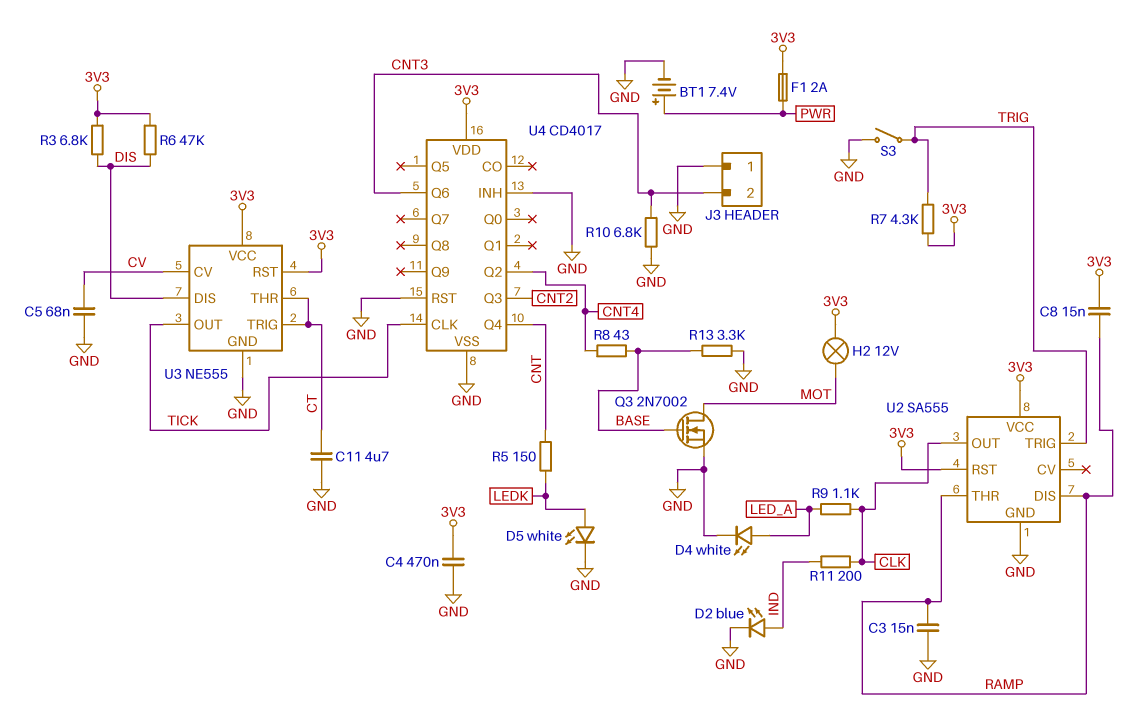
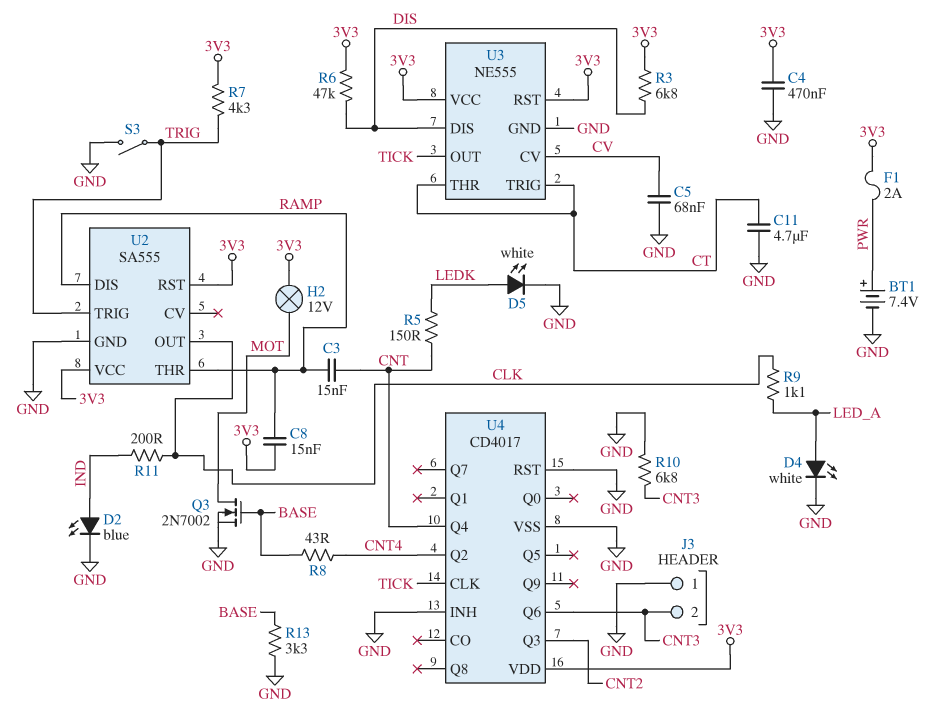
C3: 15nF (GND, RAMP) -> 15nF (CNT, RAMP)

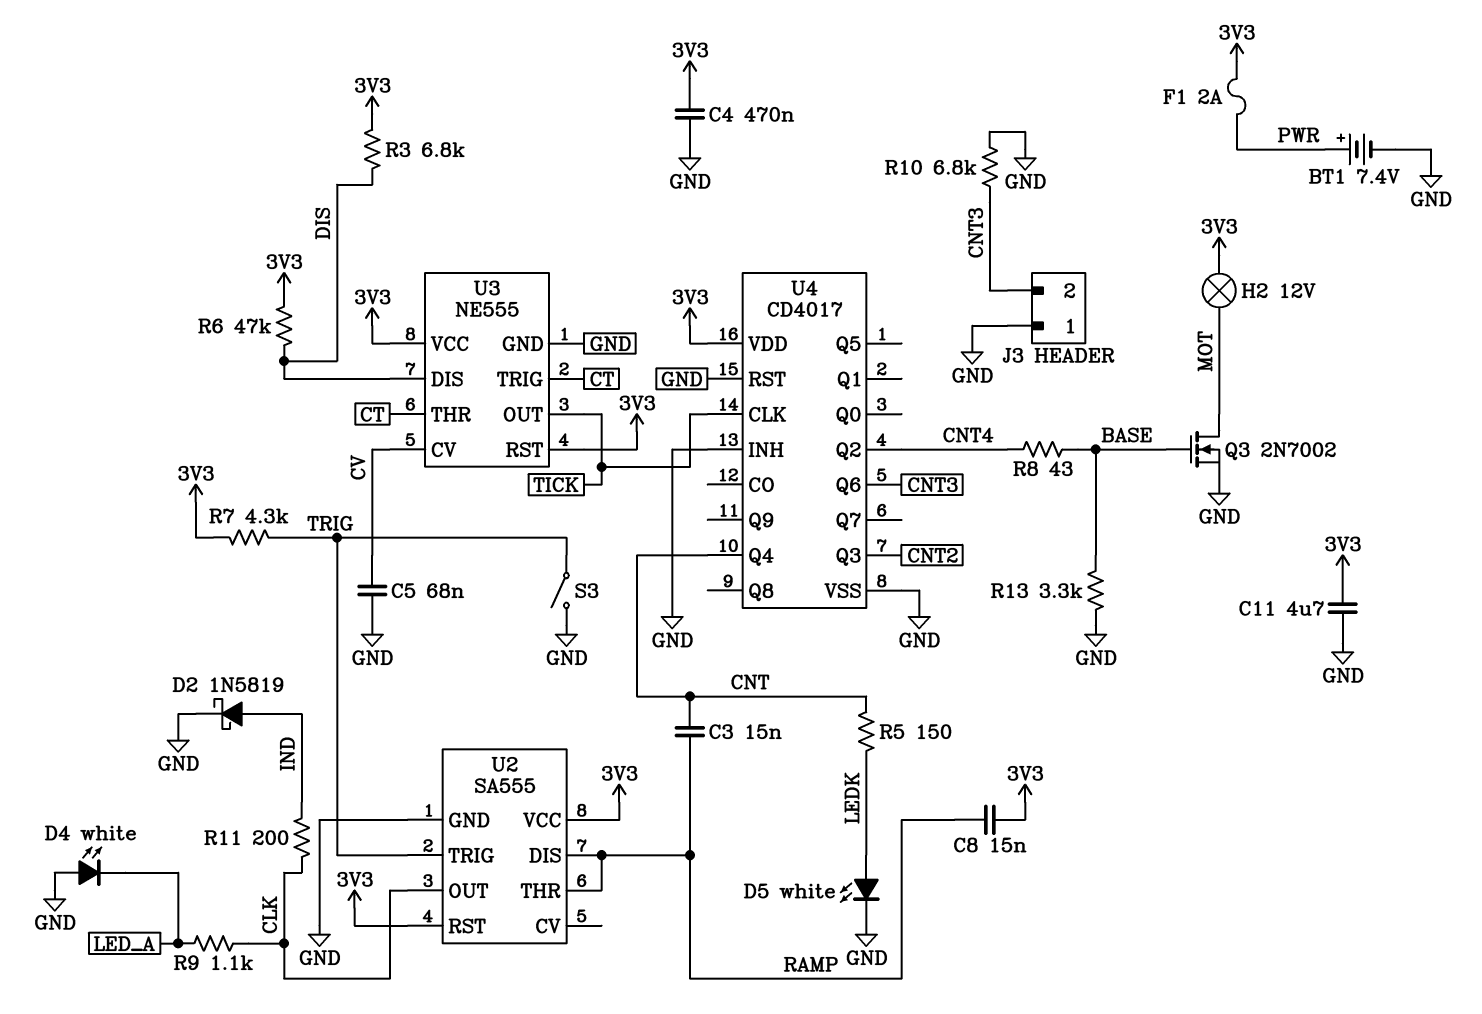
C11: 4.7uF (CT, GND) -> 4.7uF (3V3, GND)
D2: LED blue (A IND, K GND) -> schottky 1N5819 (A IND, K GND)
D4: LED white (A LED_A, K GND) -> LED white (A GND, K LED_A)

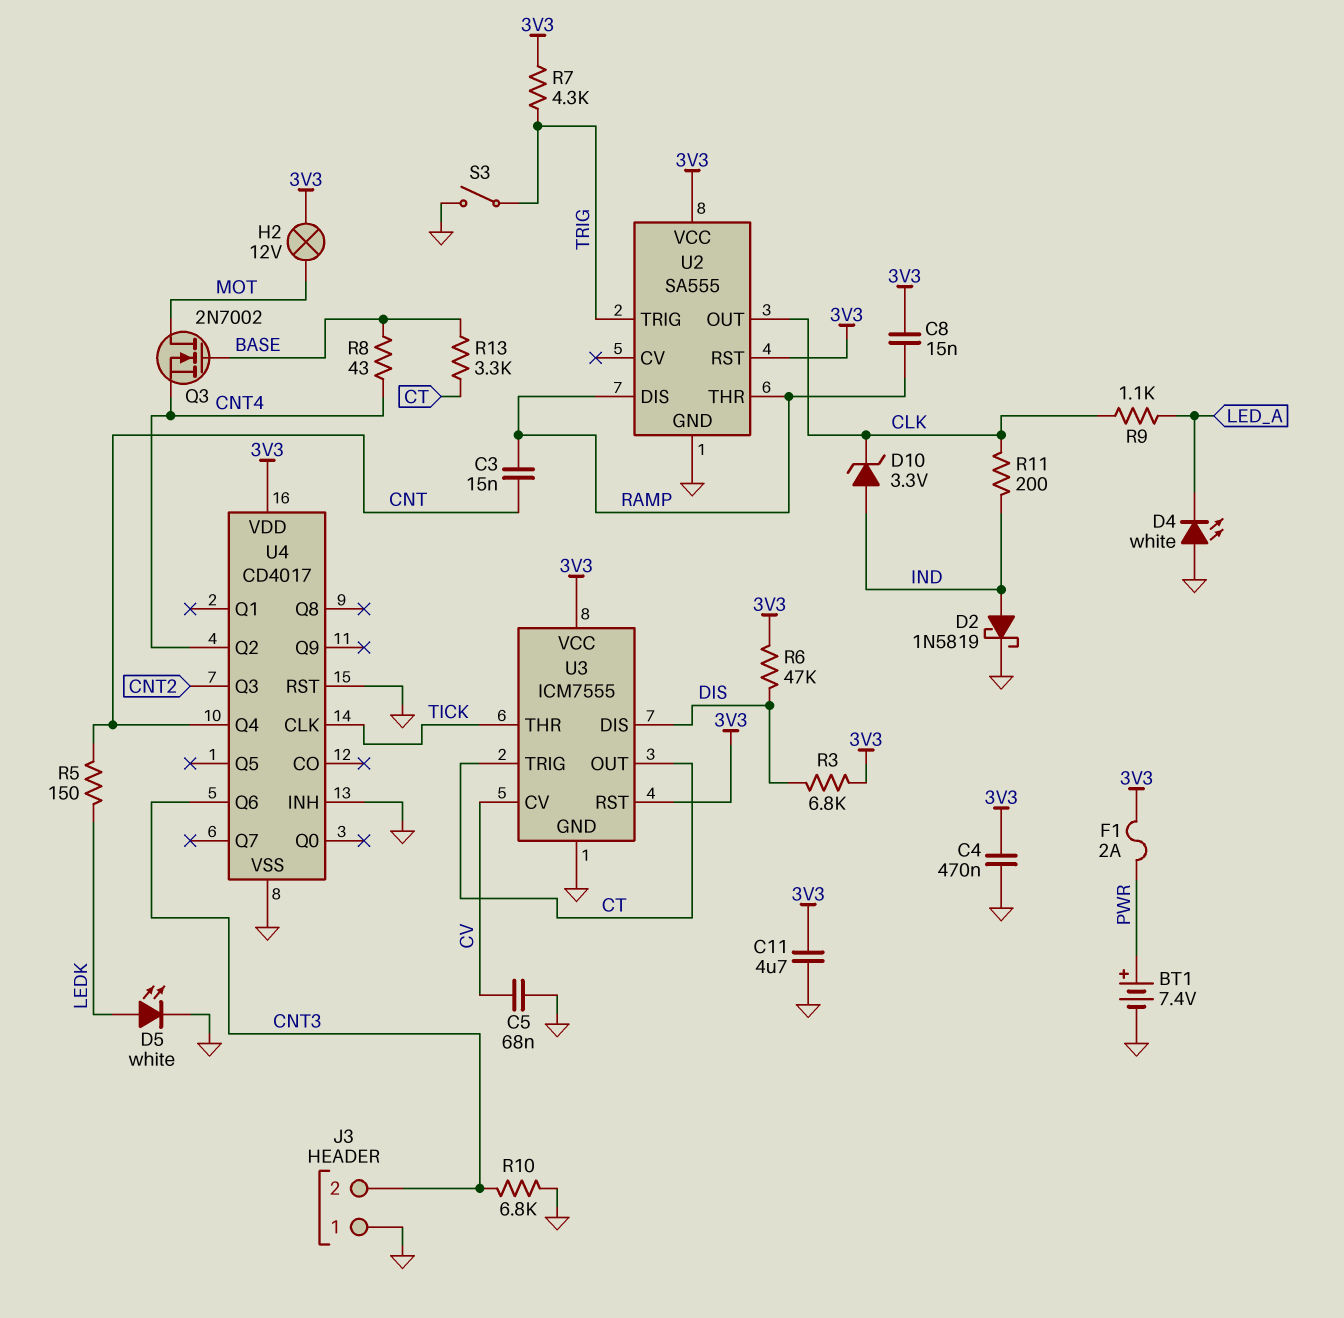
D10: none -> zener 3.3V (A IND, K CLK)
Q3: NMOS 2N7002 (G BASE, D MOT, S GND) -> NMOS 2N7002 (G BASE, D MOT, S CNT4)
R13: 3.3k (BASE, GND) -> 3.3k (BASE, CT)
U3: NE555 -> ICM7555
U3 pin OUT: TICK -> CT
U3 pin THR: CT -> TICK

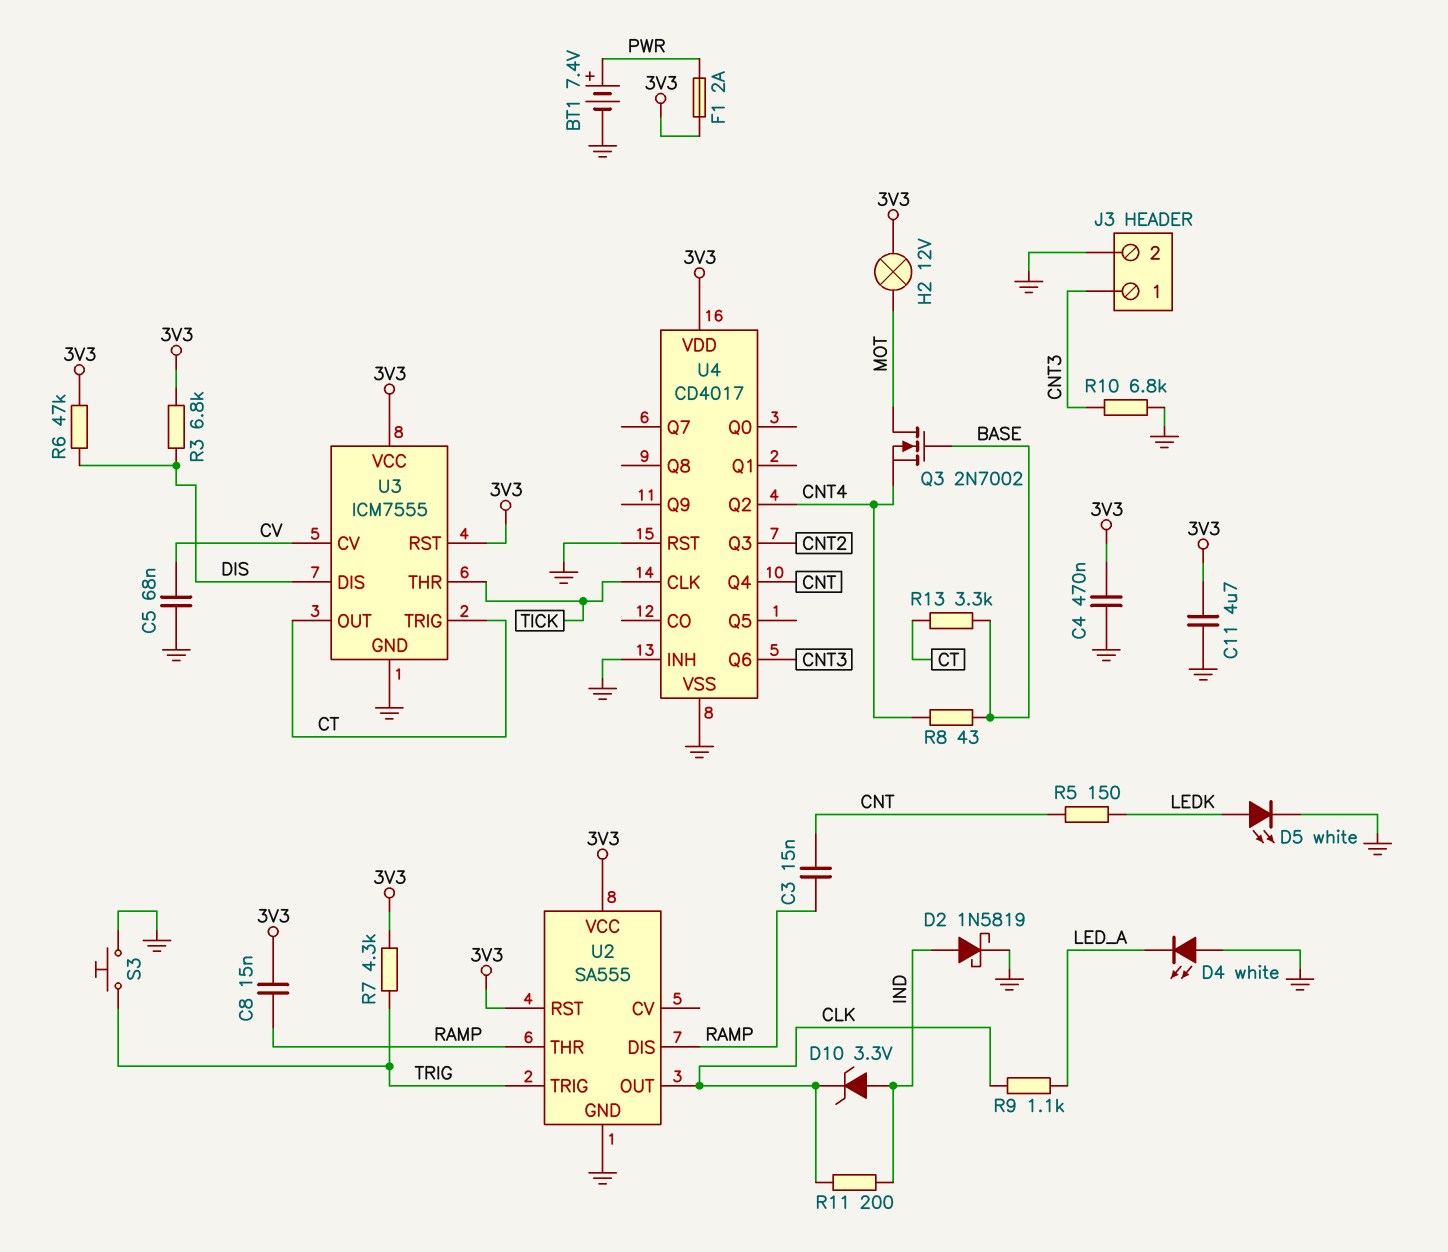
J3 pin 1: GND -> CNT3
J3 pin 2: CNT3 -> GND
S3: switch (GND, TRIG) -> button (GND, TRIG)

